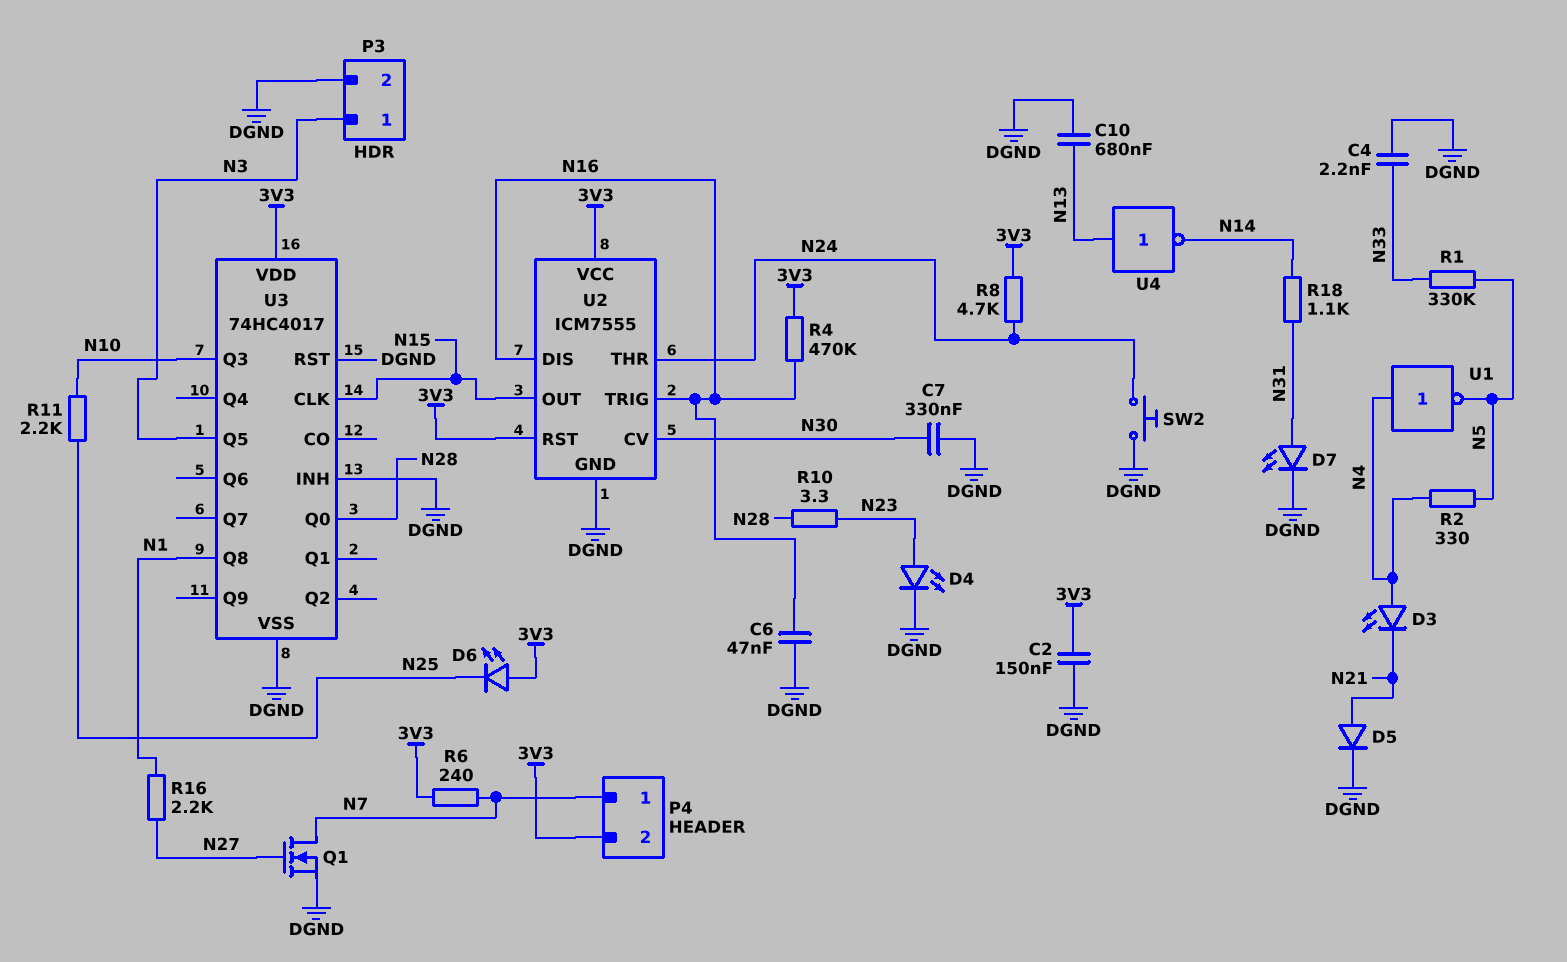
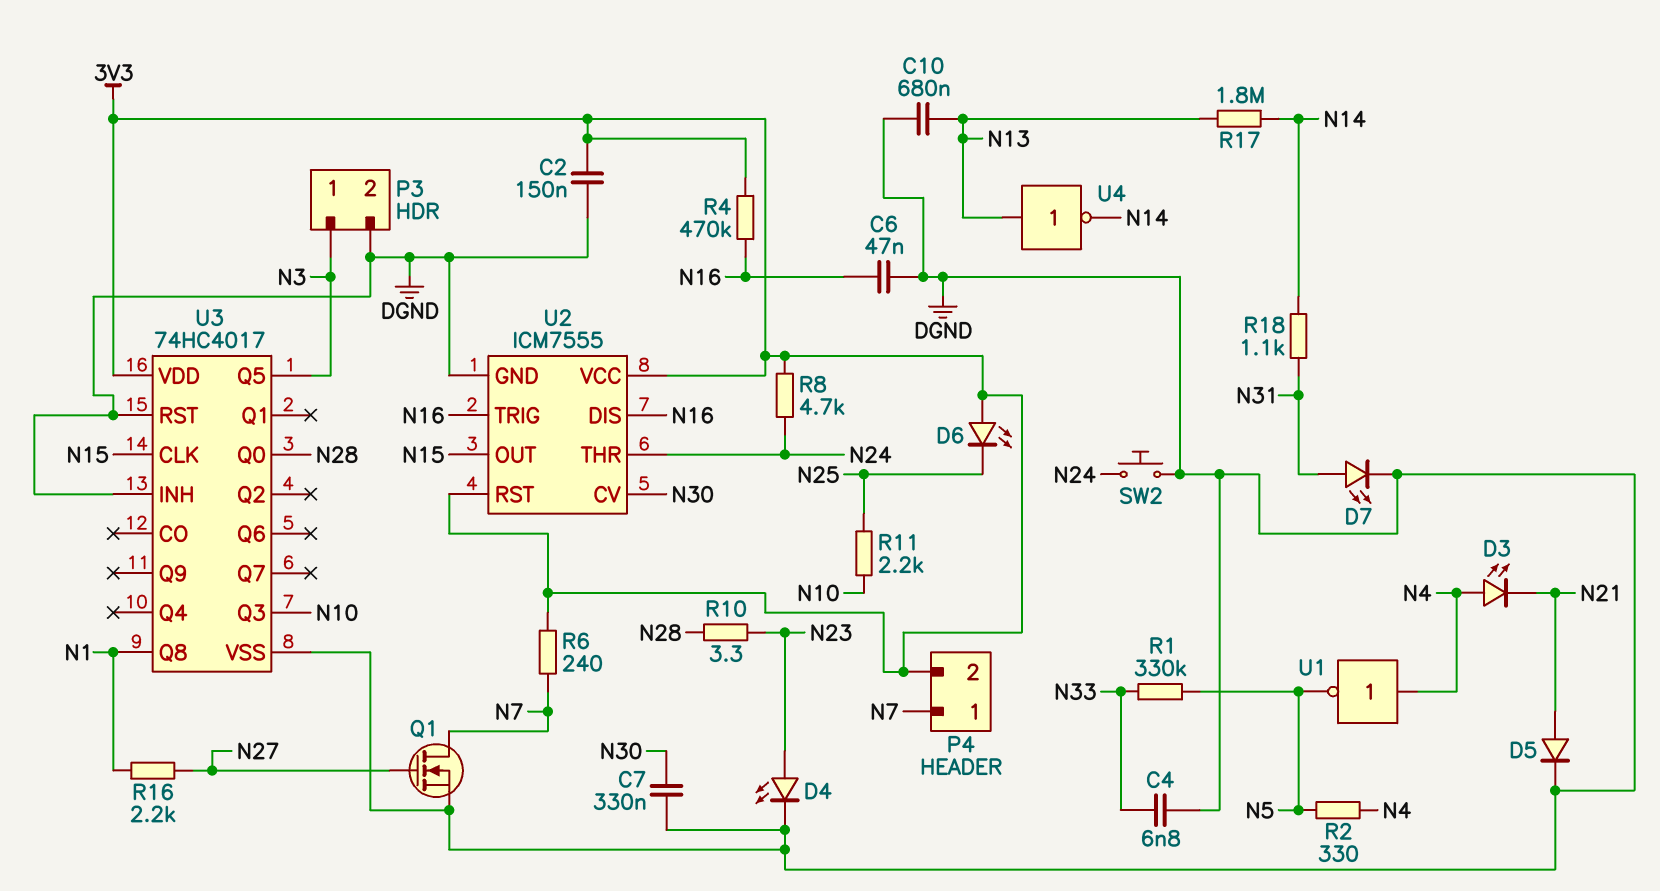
C4: 2.2nF (DGND, N33) -> 6.8nF (DGND, N33)
R17: none -> 1.8M (N13, N14)

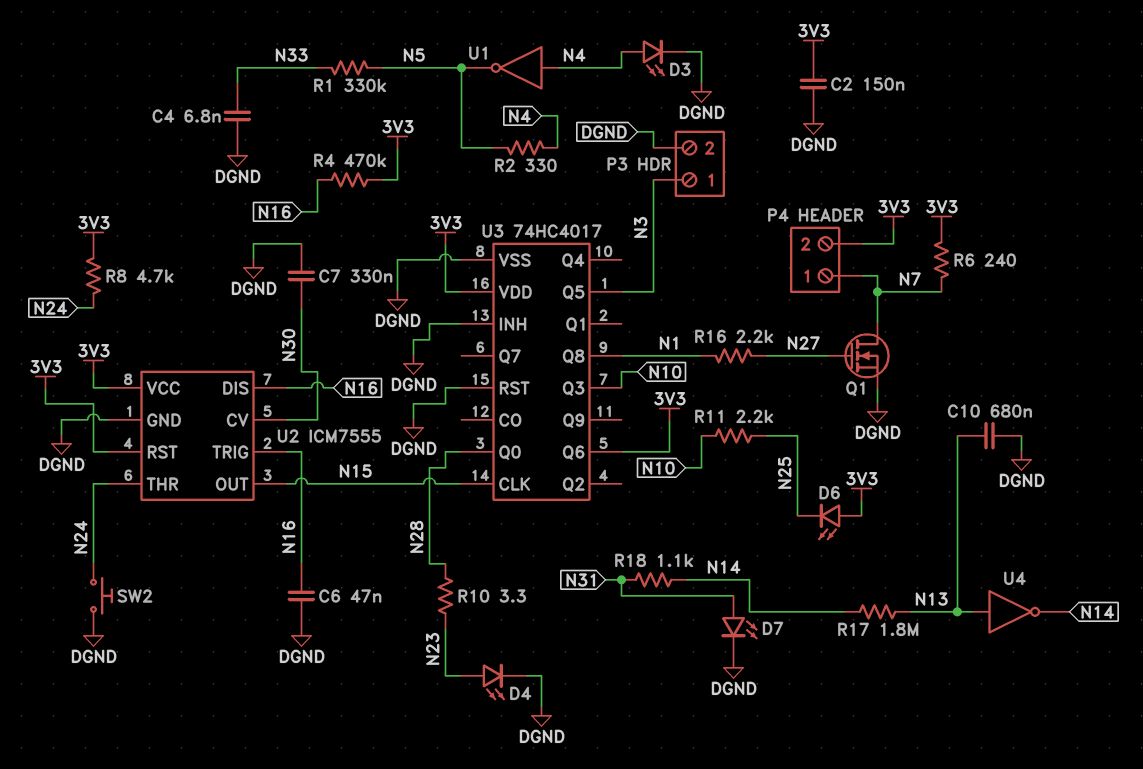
D3: LED (A N4, K N21) -> LED (A N4, K DGND)
D5: diode (A N21, K DGND) -> none
U3 pin Q6: none -> 3V3

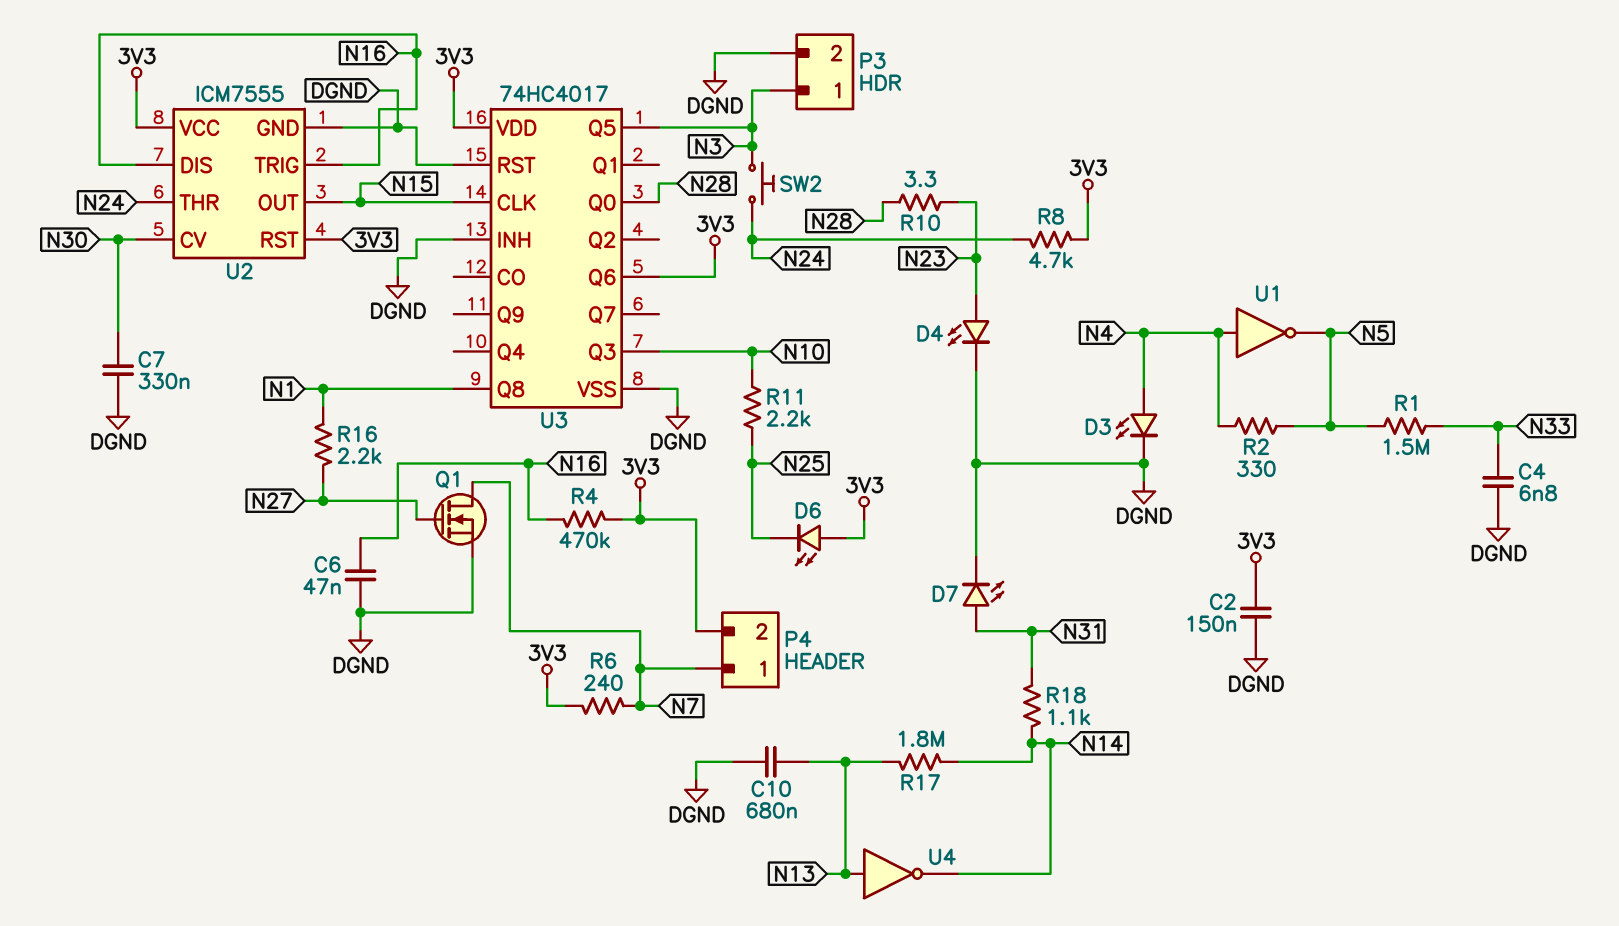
R1: 330k (N5, N33) -> 1.5M (N5, N33)
SW2: button (DGND, N24) -> button (N3, N24)

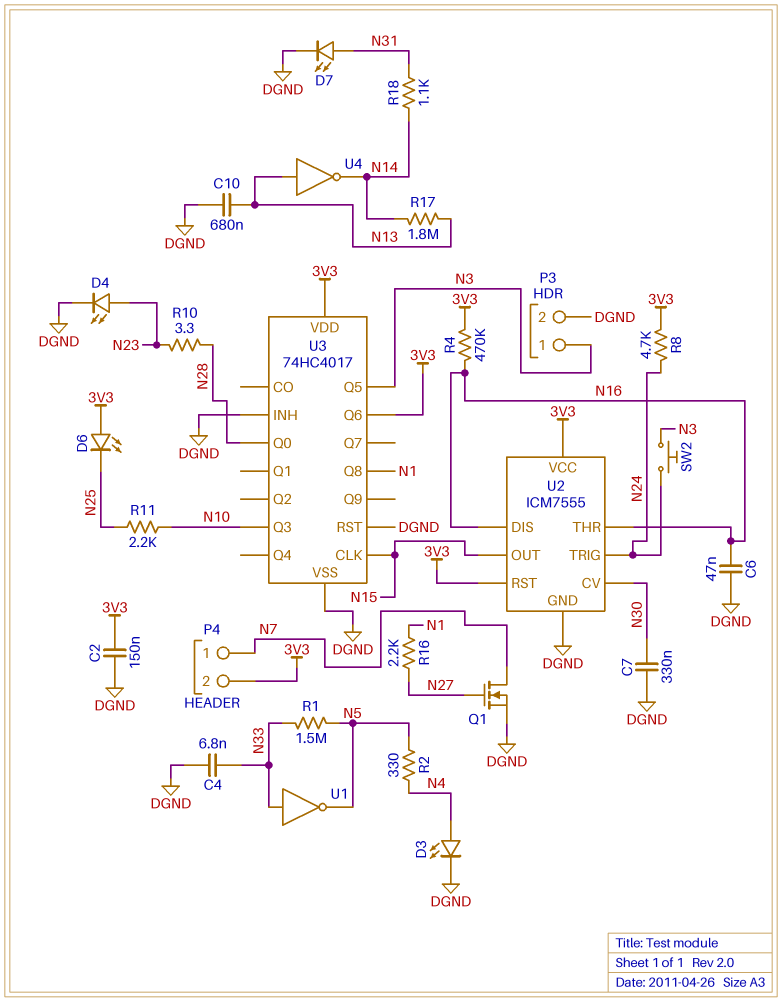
R6: 240 (3V3, N7) -> none
U1: NOT (in N4, out N5) -> NOT (in N33, out N5)
U2 pin THR: N24 -> N16
U2 pin TRIG: N16 -> N24

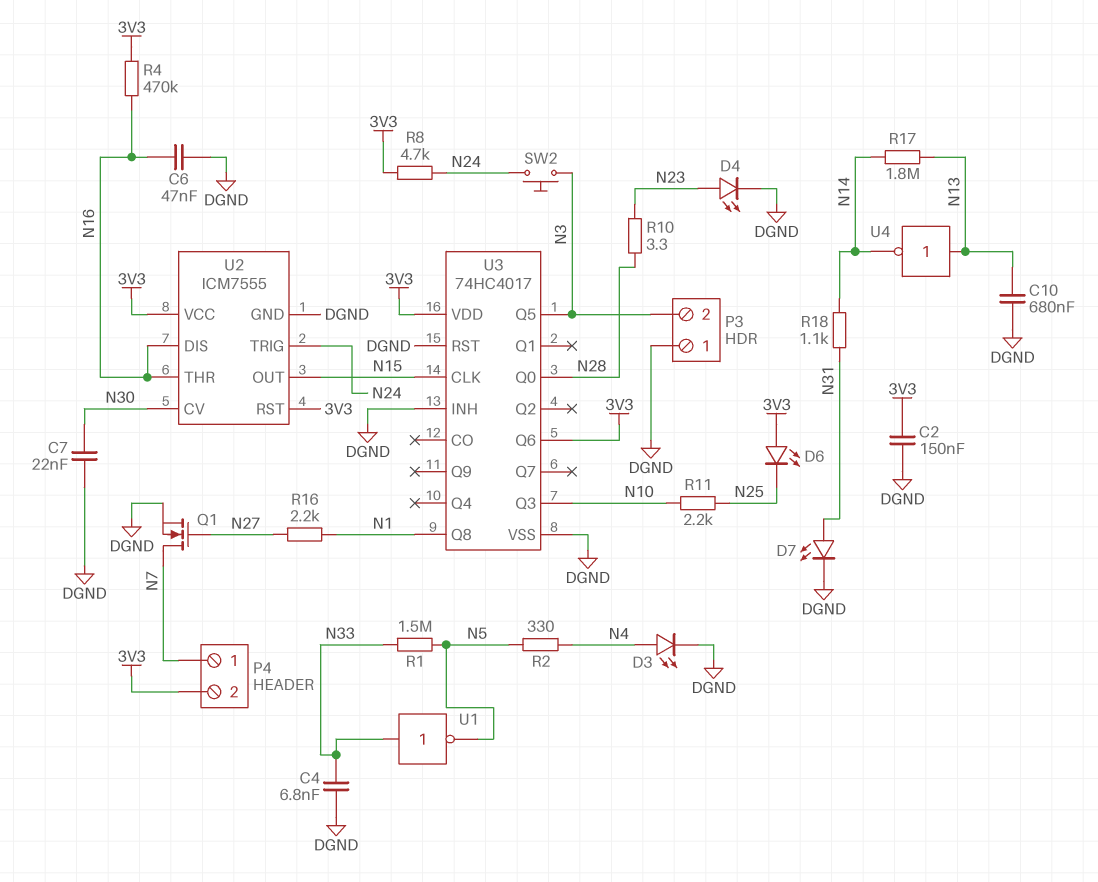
C7: 330nF (DGND, N30) -> 22nF (DGND, N30)
P3 pin 1: N3 -> DGND
P3 pin 2: DGND -> N3

